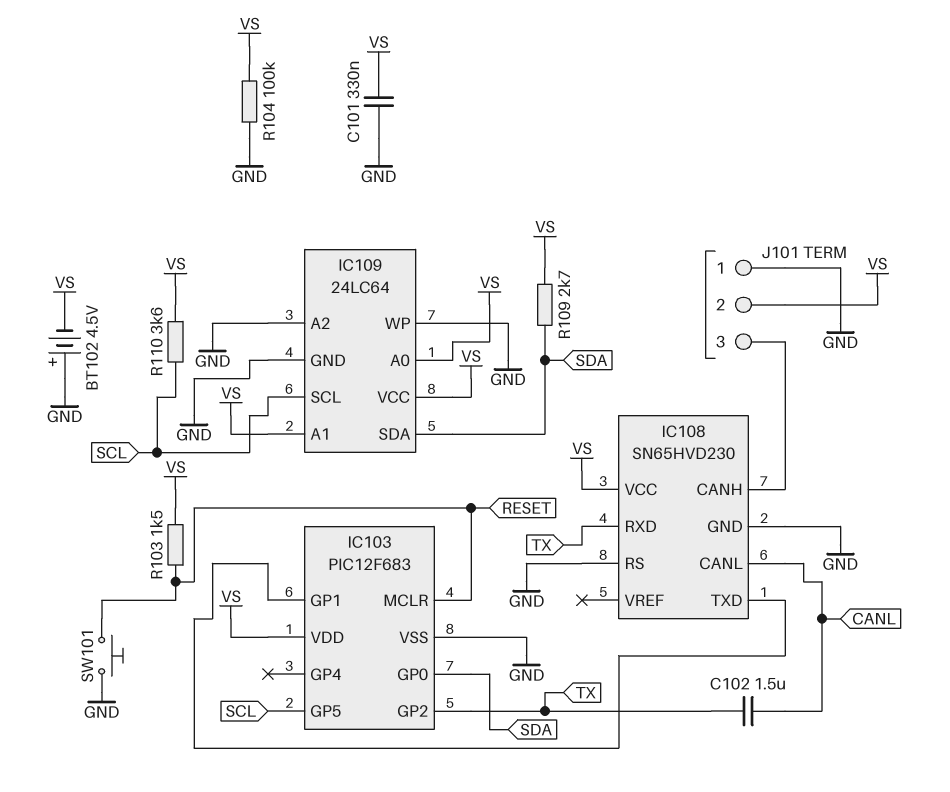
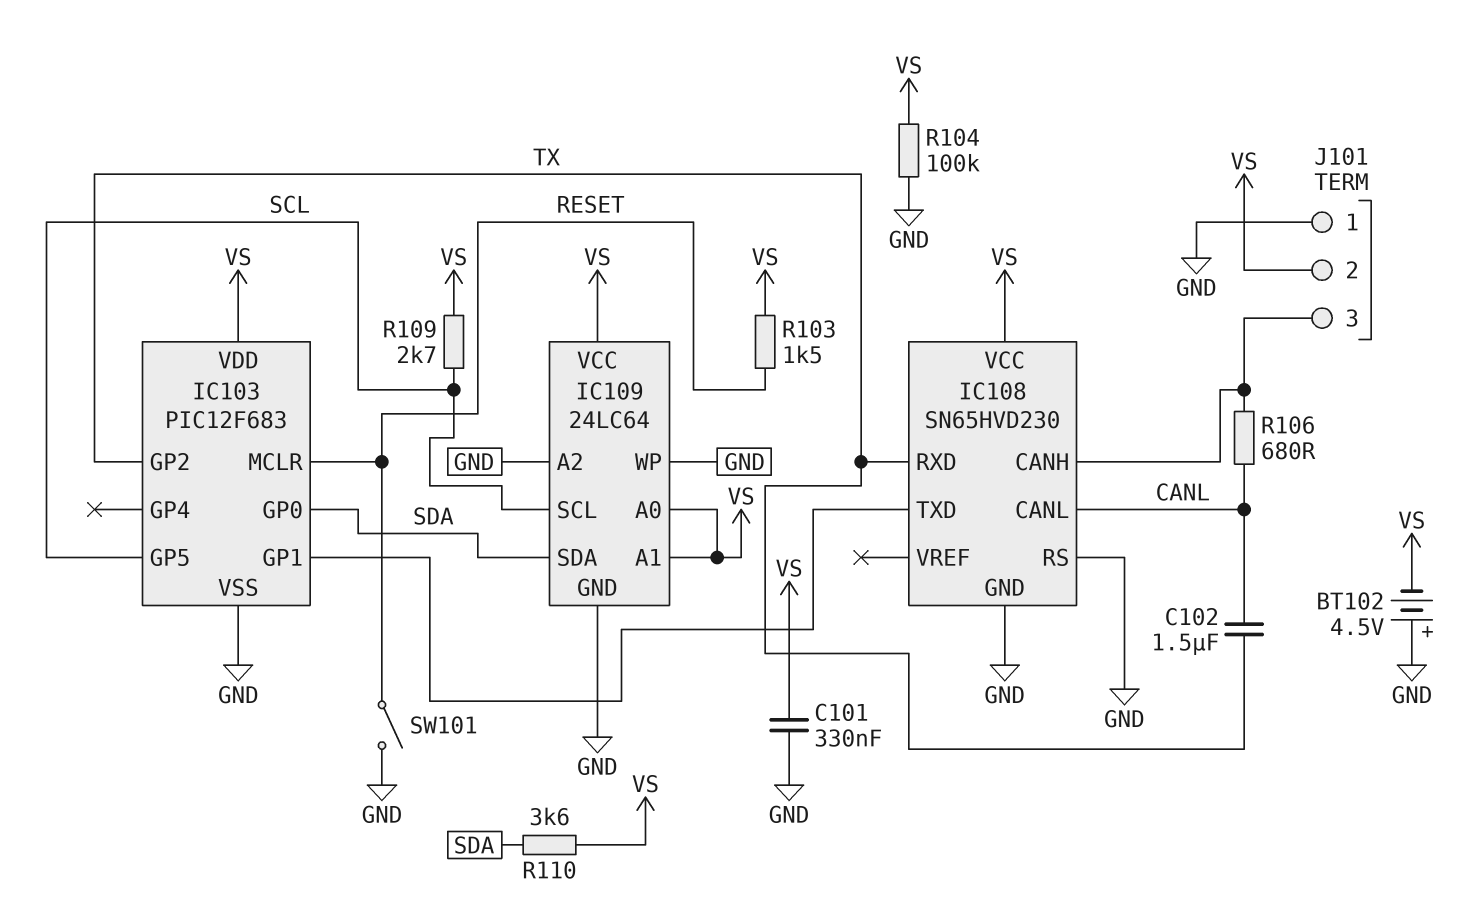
R106: none -> 680 (CANL, IC108/CANH)
R109: 2.7k (SDA, VS) -> 2.7k (SCL, VS)
R110: 3.6k (SCL, VS) -> 3.6k (SDA, VS)
SW101: button (GND, RESET) -> switch (GND, RESET)

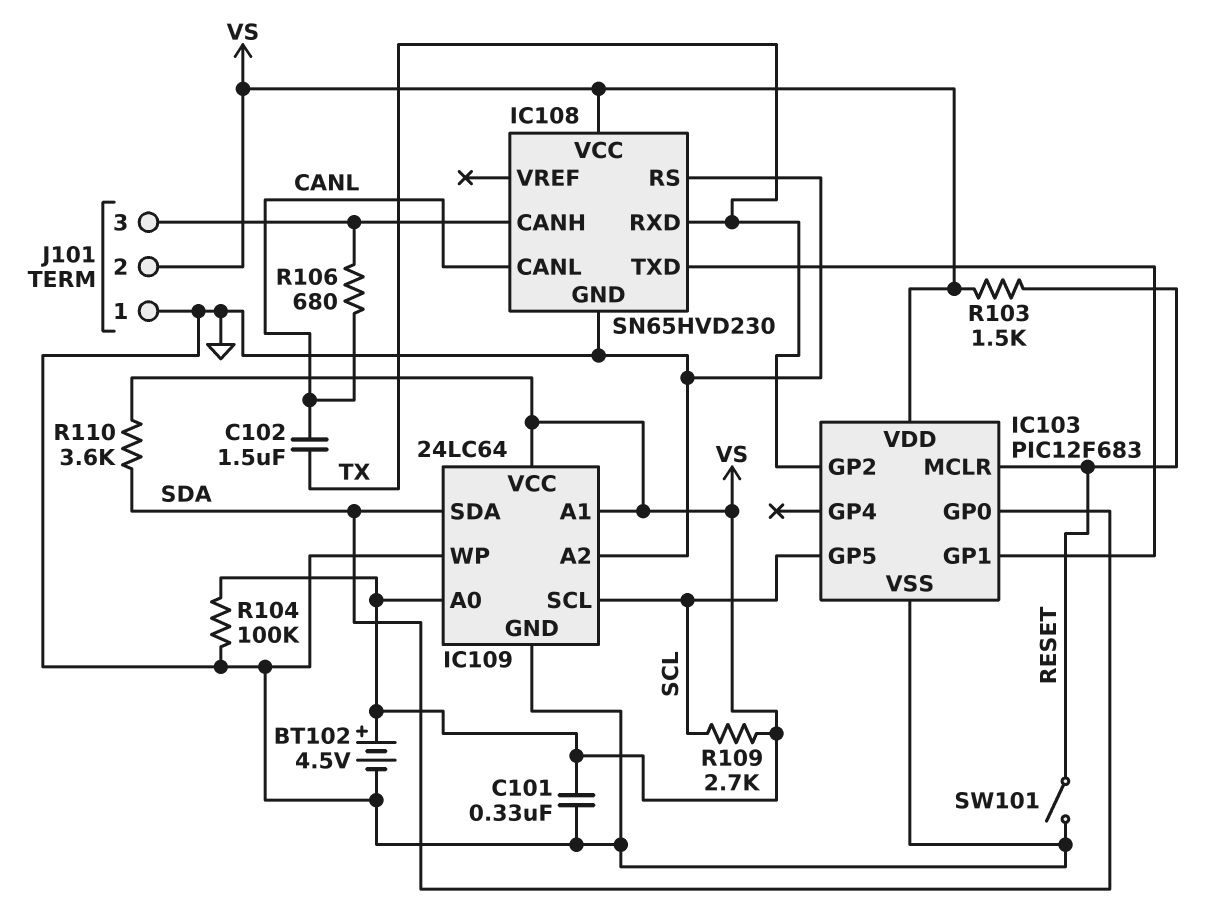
BT102: 4.5V (plus GND, minus VS) -> 4.5V (plus VS, minus GND)

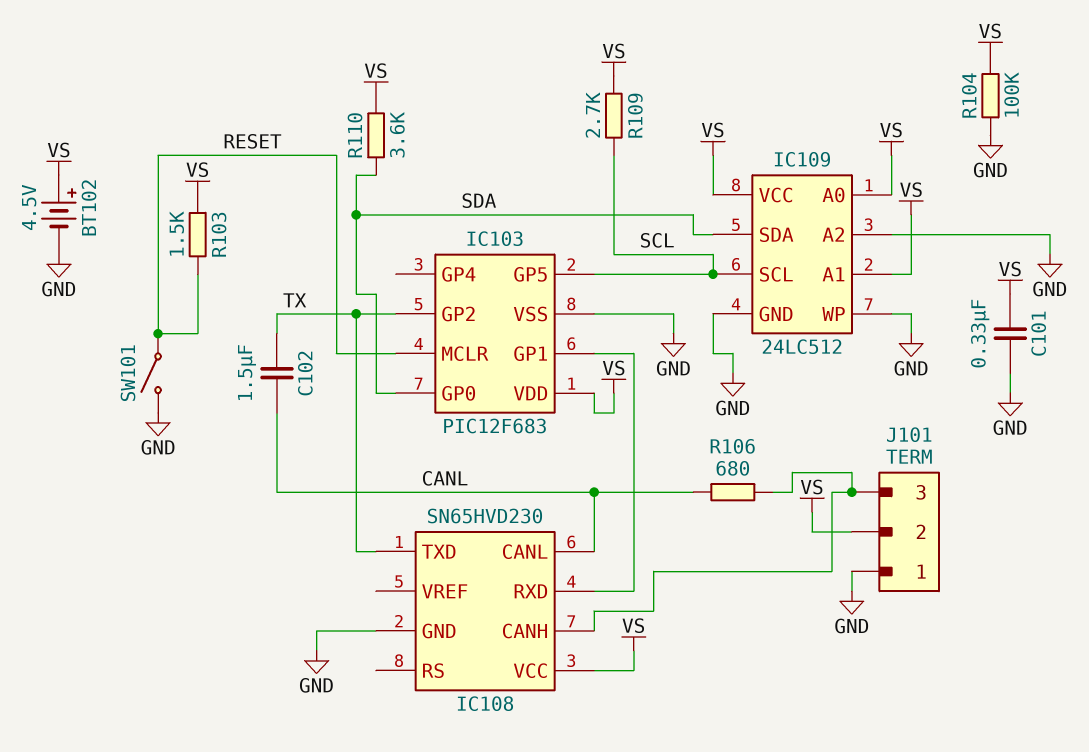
IC108 pin RS: GND -> none
IC108 pin RXD: TX -> IC103/GP1
IC108 pin TXD: IC103/GP1 -> TX
IC109: 24LC64 -> 24LC512

